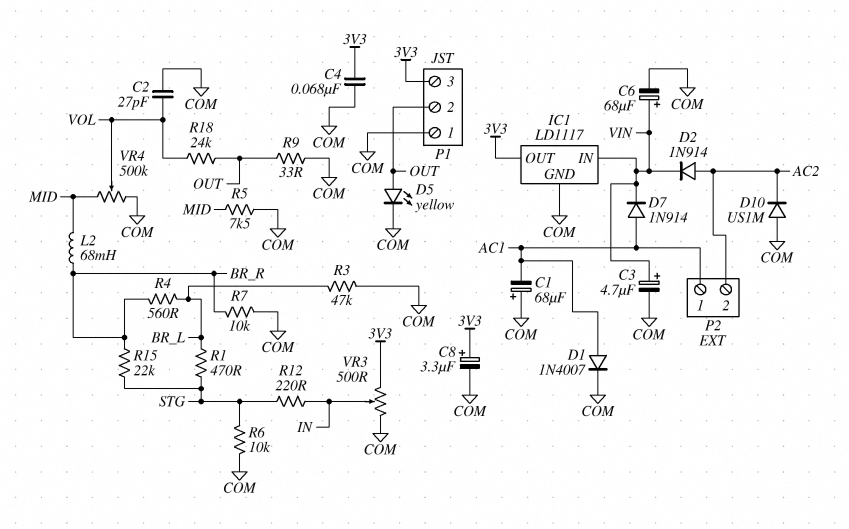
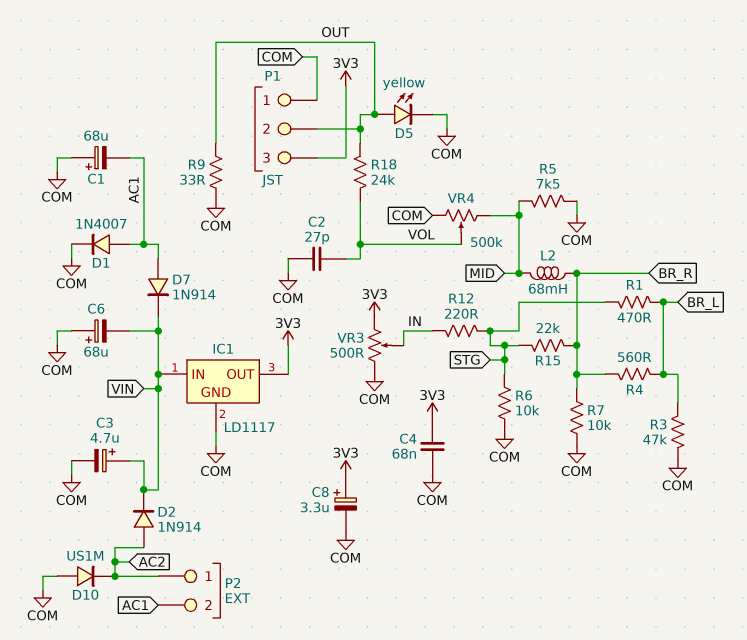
C6: 68uF (plus VIN, minus COM) -> 68uF (plus COM, minus VIN)
P2 pin 1: AC1 -> AC2
P2 pin 2: AC2 -> AC1

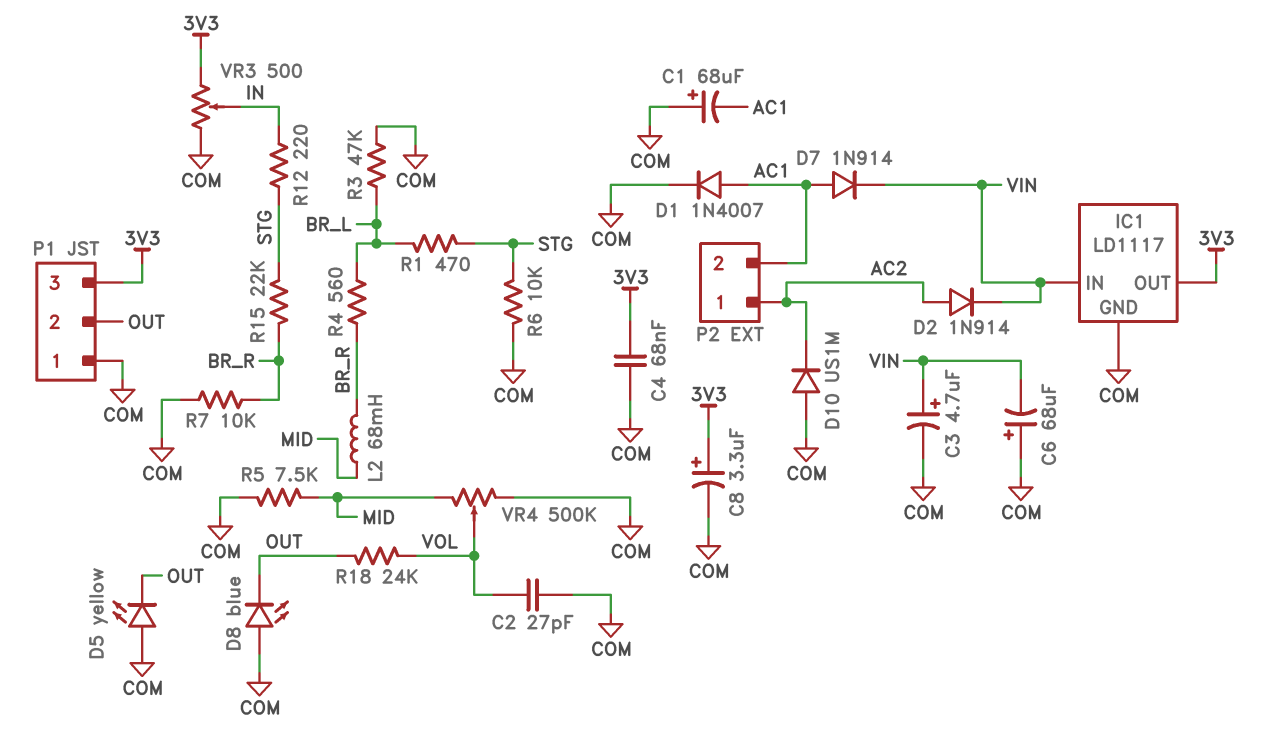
D5: LED yellow (A OUT, K COM) -> LED yellow (A COM, K OUT)
D8: none -> LED blue (A COM, K OUT)
R9: 33 (COM, OUT) -> none

